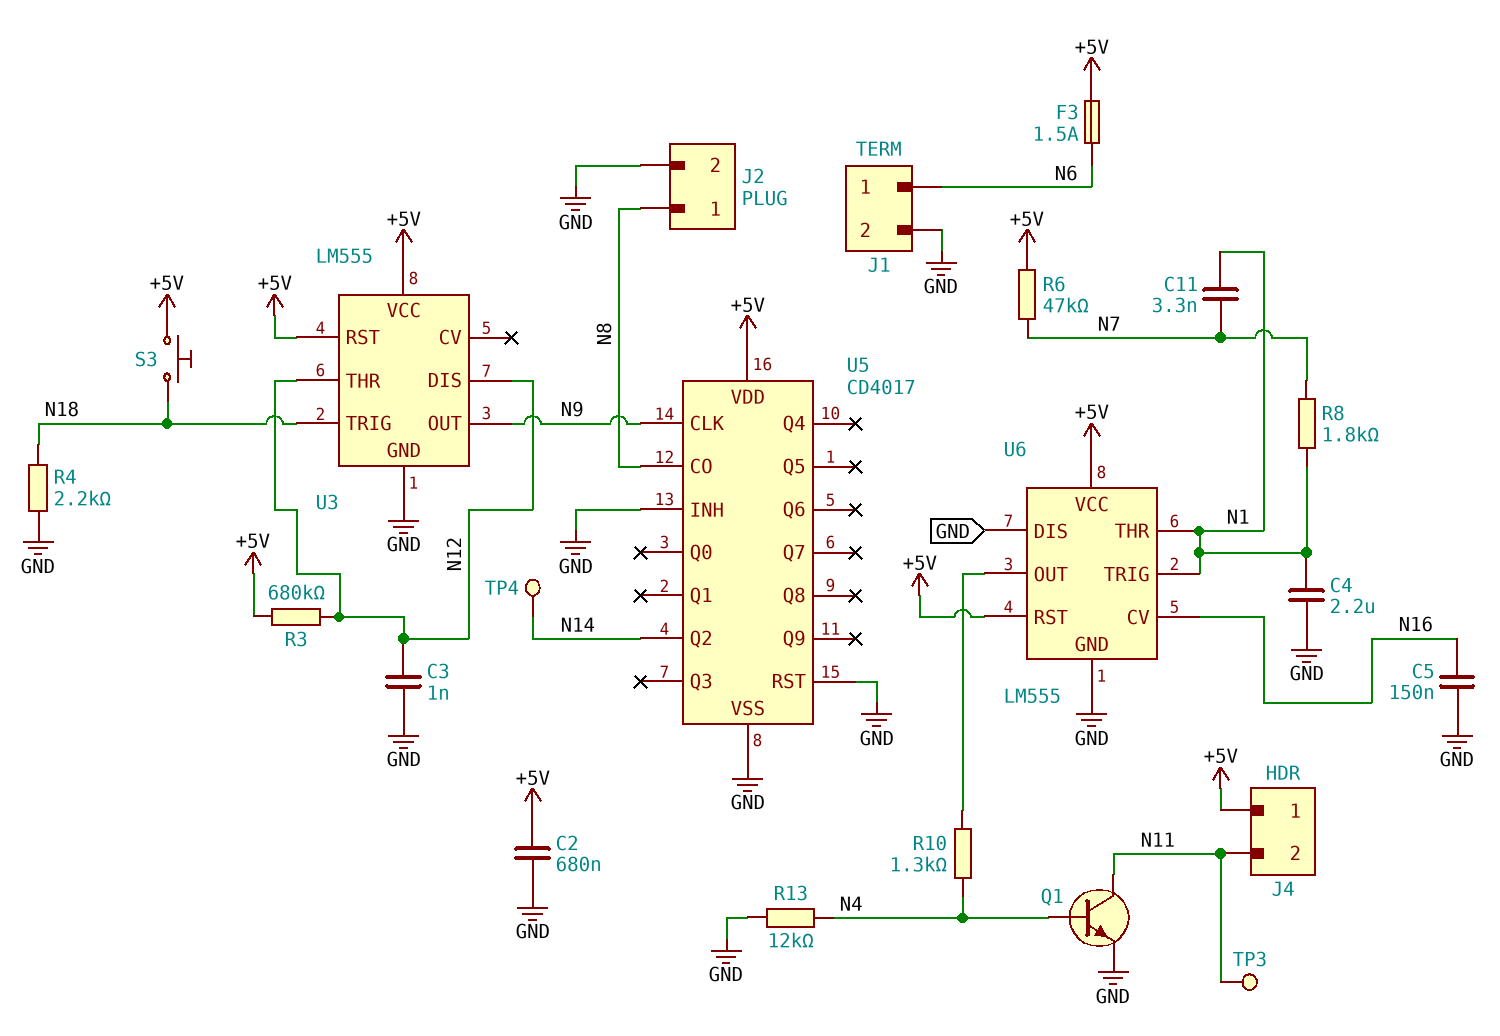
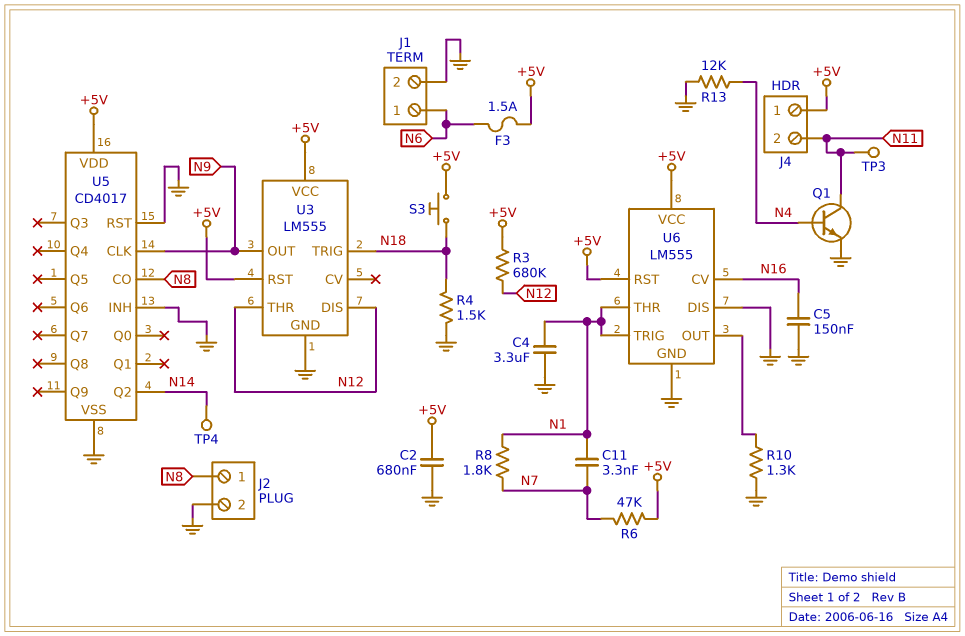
C3: 1nF (GND, N12) -> none
C4: 2.2uF (GND, N1) -> 3.3uF (GND, N1)
R4: 2.2k (GND, N18) -> 1.5k (GND, N18)
R10: 1.3k (N4, U6/OUT) -> 1.3k (GND, U6/OUT)

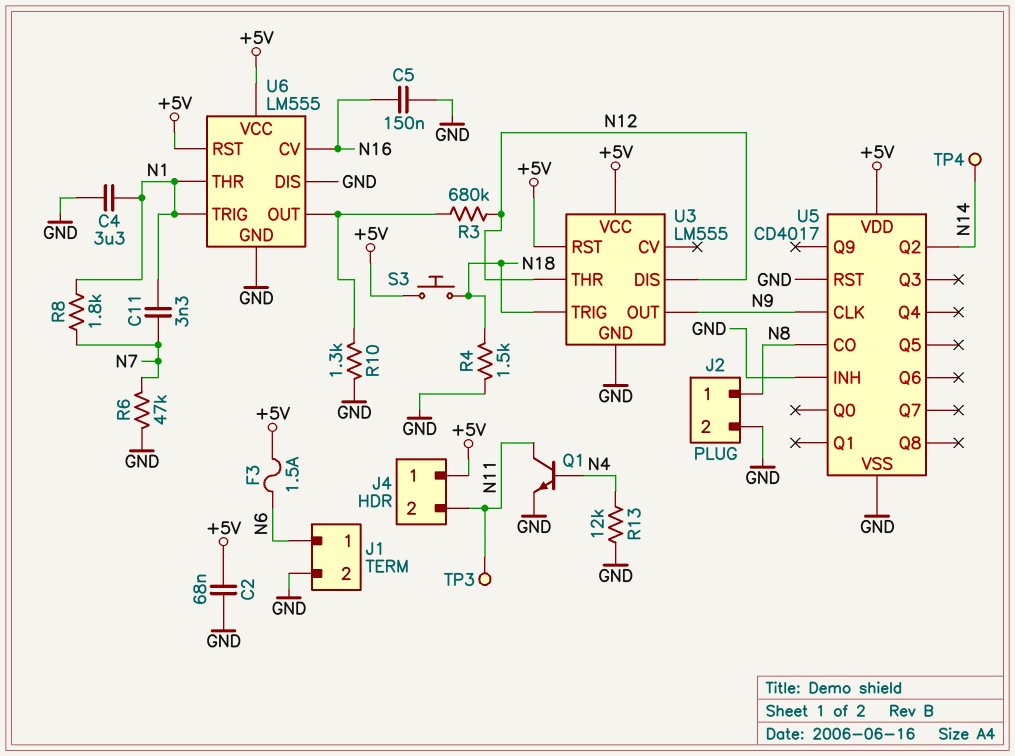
C2: 680nF (+5V, GND) -> 68nF (+5V, GND)
R3: 680k (+5V, N12) -> 680k (N12, U6/OUT)
R6: 47k (+5V, N7) -> 47k (GND, N7)

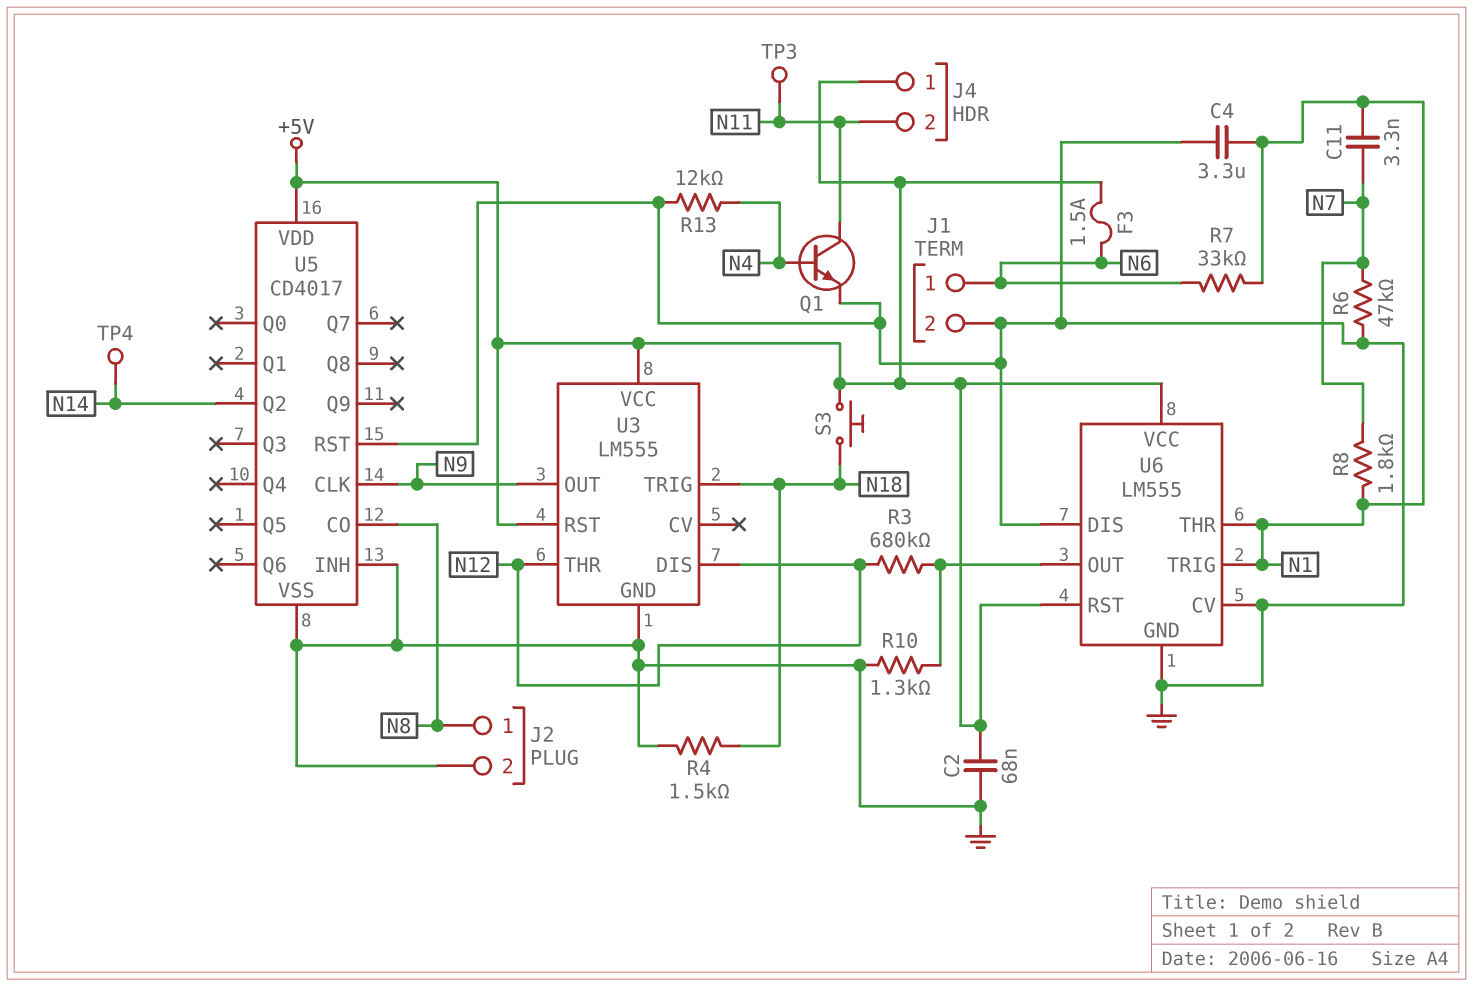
C5: 150nF (GND, N16) -> none
R7: none -> 33k (N1, N6)
U6 pin CV: N16 -> GND

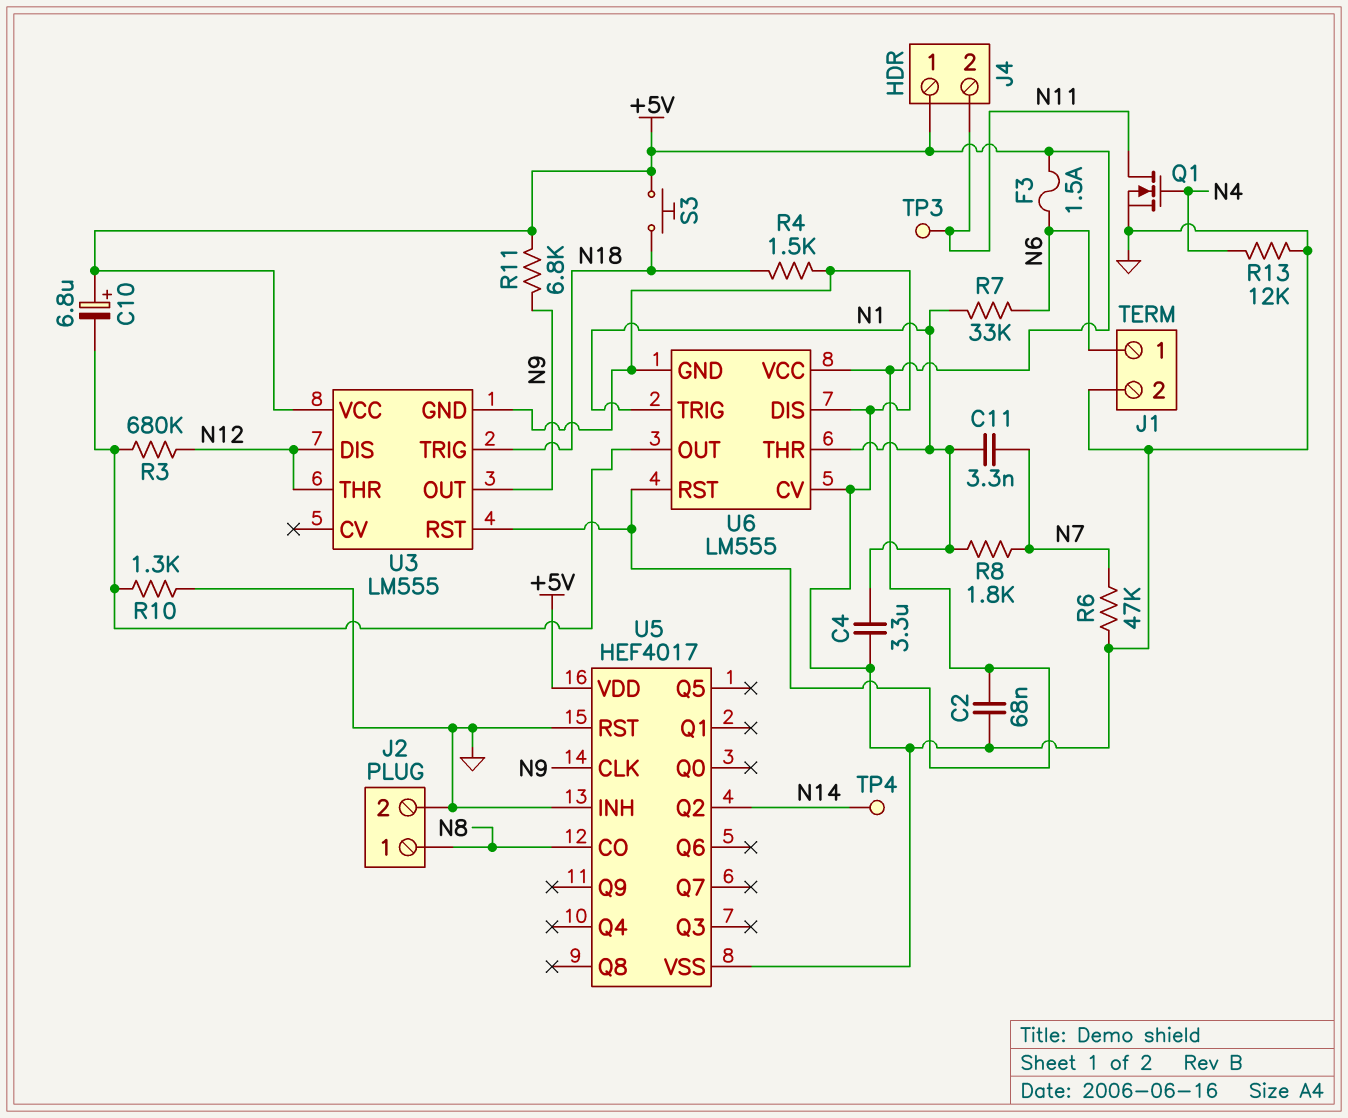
C10: none -> 6.8uF (plus +5V, minus U6/OUT)
Q1: NPN (B N4, C N11, E GND) -> NMOS (G N4, D N11, S GND)
R11: none -> 6.8k (+5V, N9)
U5: CD4017 -> HEF4017

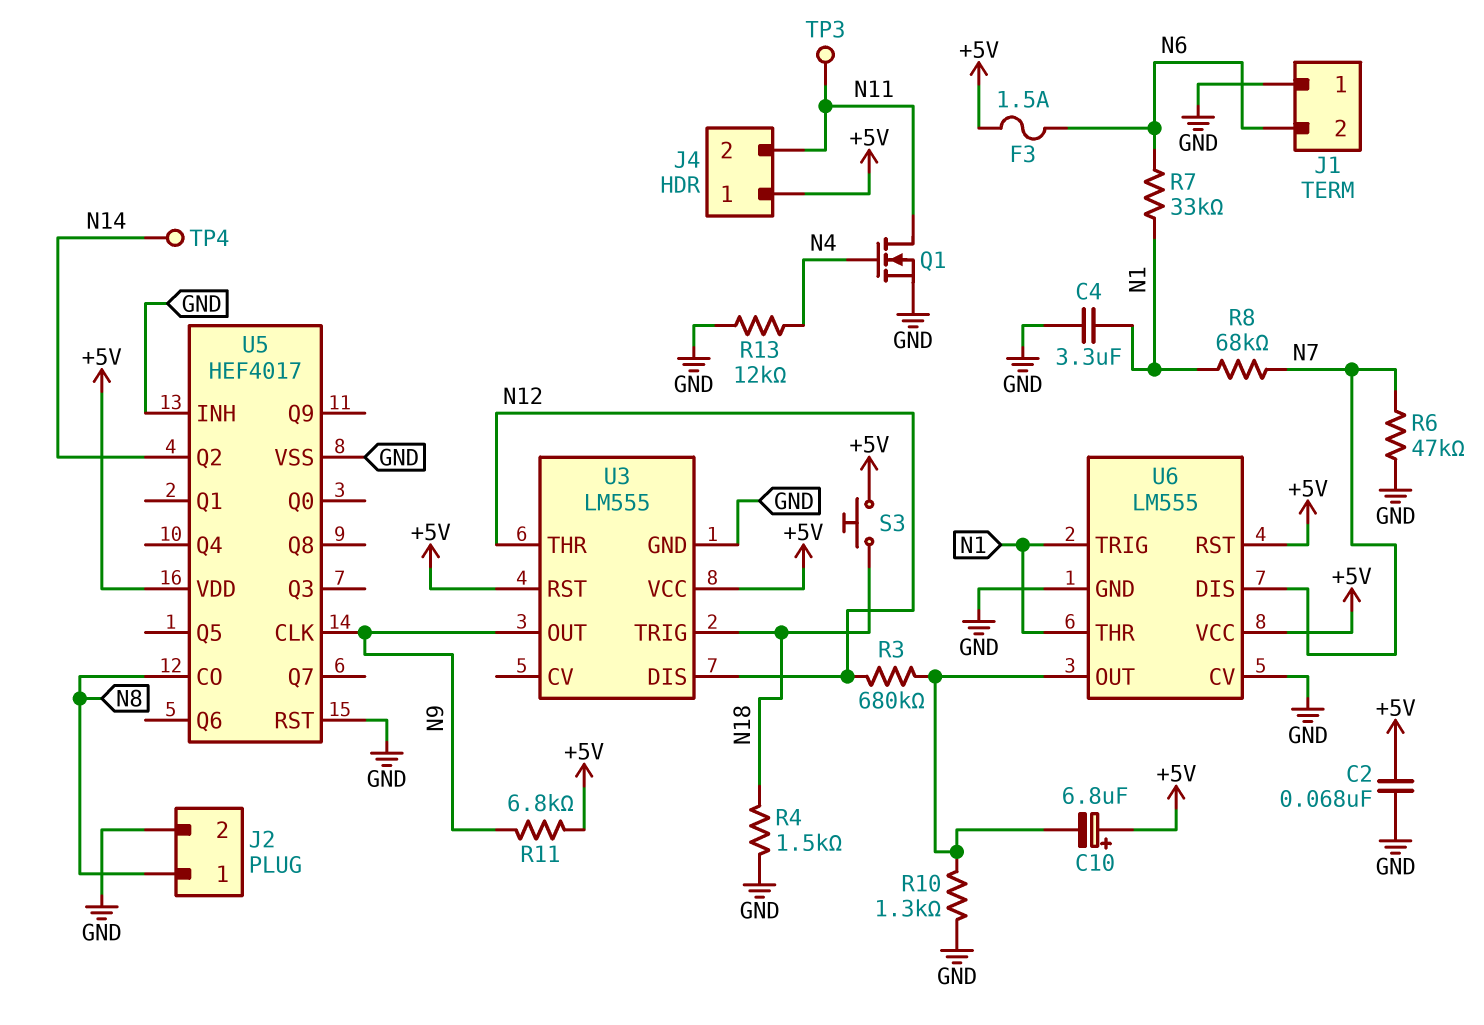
C11: 3.3nF (N1, N7) -> none
J1 pin 1: N6 -> GND
J1 pin 2: GND -> N6
R8: 1.8k (N1, N7) -> 68k (N1, N7)
U6 pin DIS: GND -> N7

